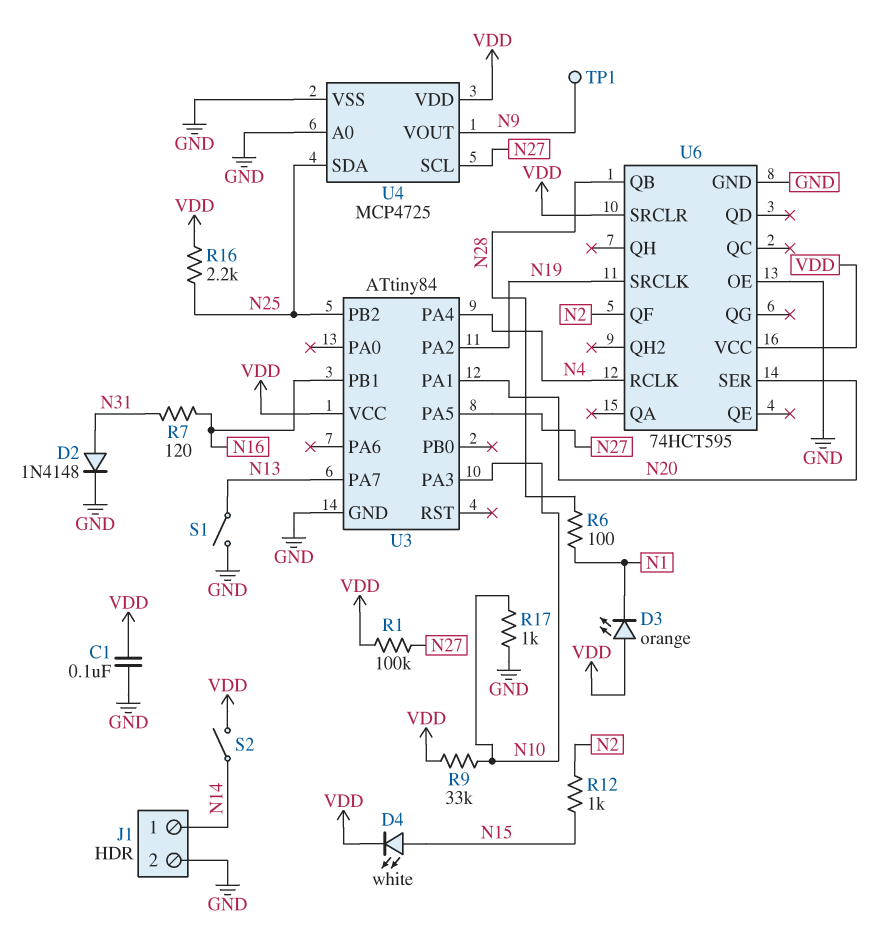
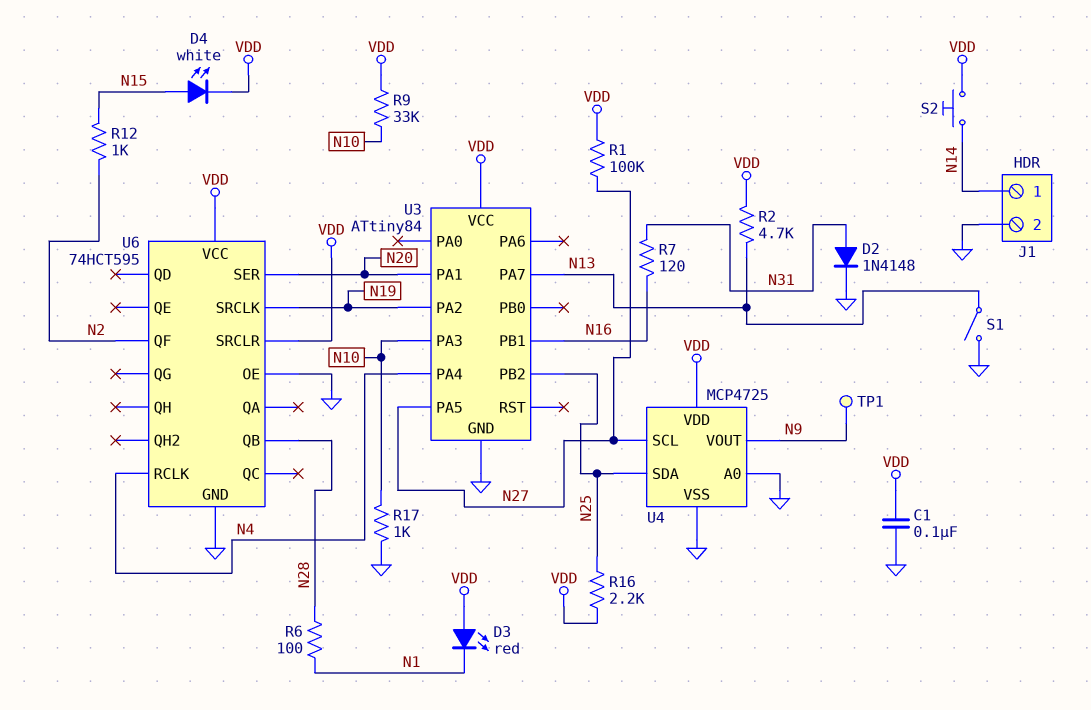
D3: LED orange (A VDD, K N1) -> LED red (A VDD, K N1)
R2: none -> 4.7k (N13, VDD)
S2: switch (N14, VDD) -> button (N14, VDD)

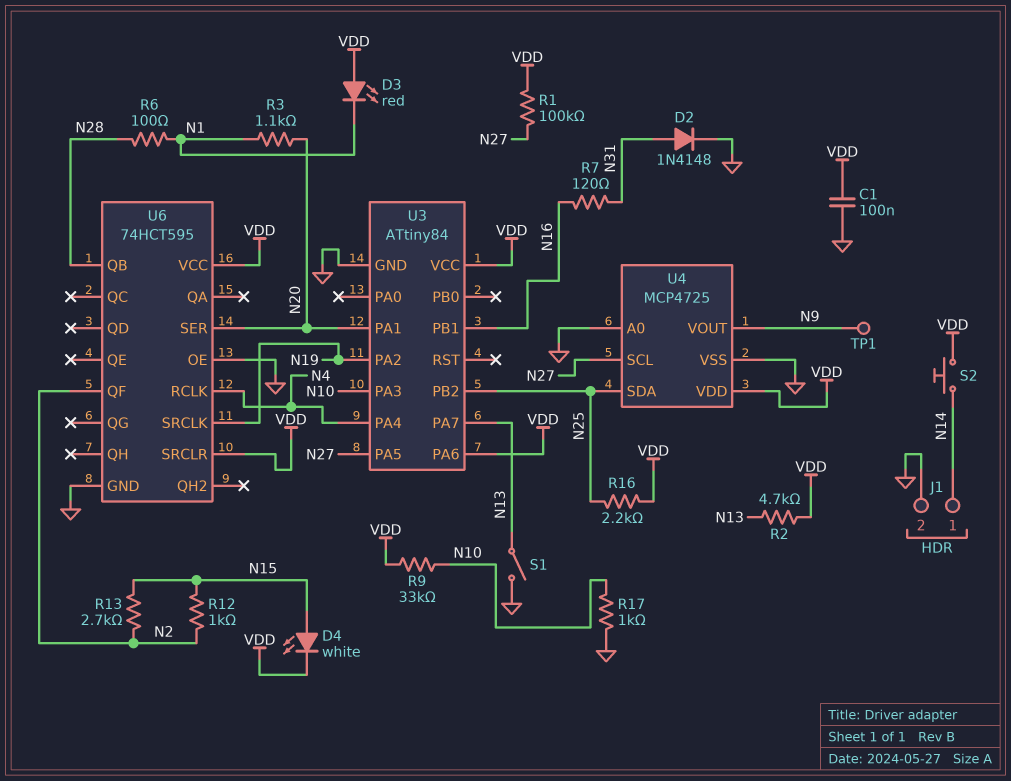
R3: none -> 1.1k (N1, N20)
R13: none -> 2.7k (N2, N15)
U3 pin PA6: none -> VDD

